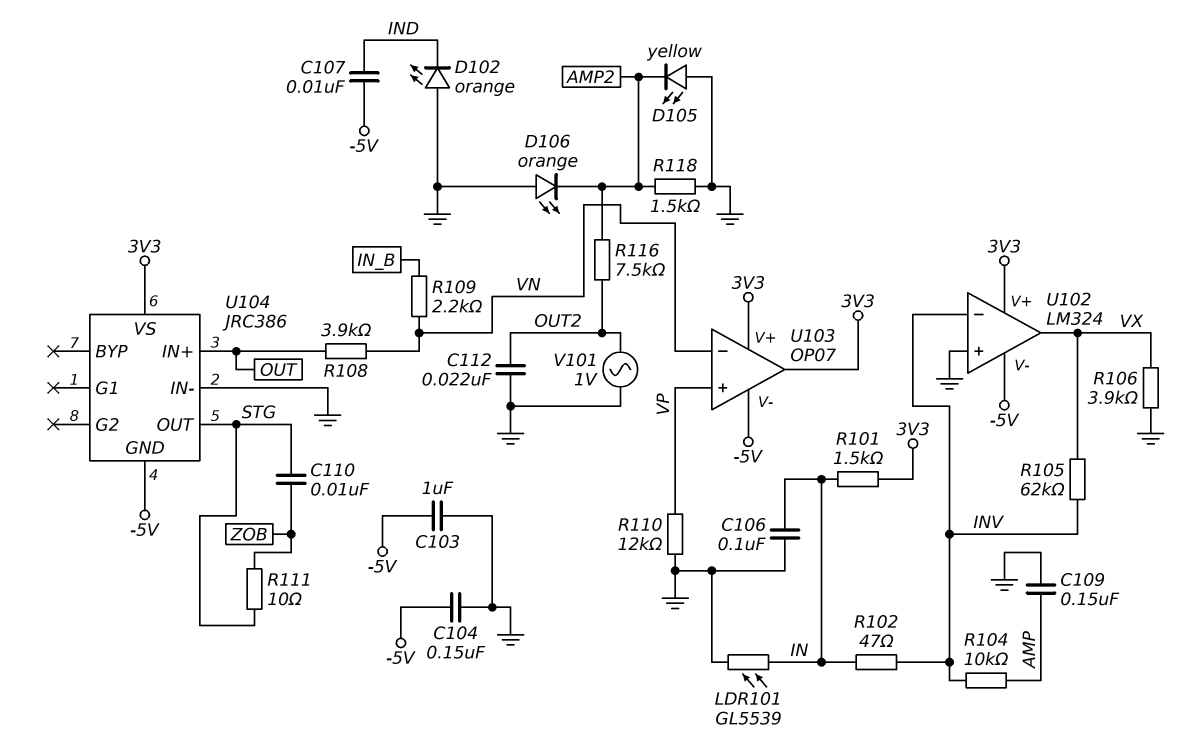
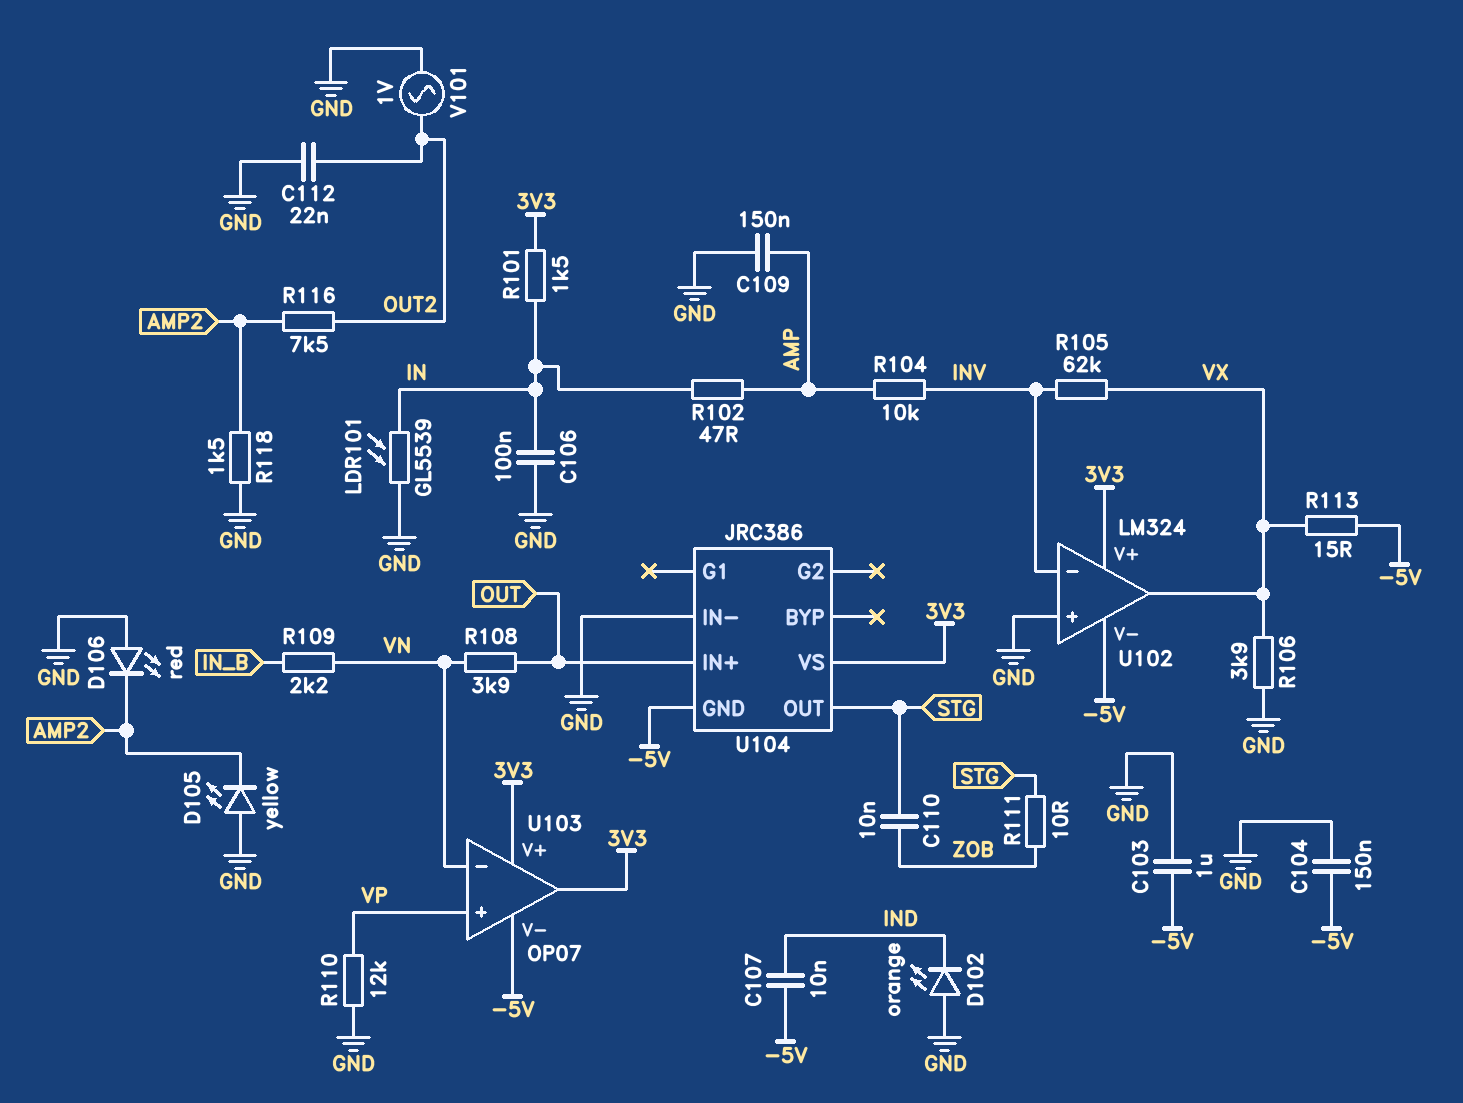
D106: LED orange (A GND, K AMP2) -> LED red (A GND, K AMP2)
R102: 47 (IN, INV) -> 47 (AMP, IN)
R113: none -> 15 (-5V, VX)

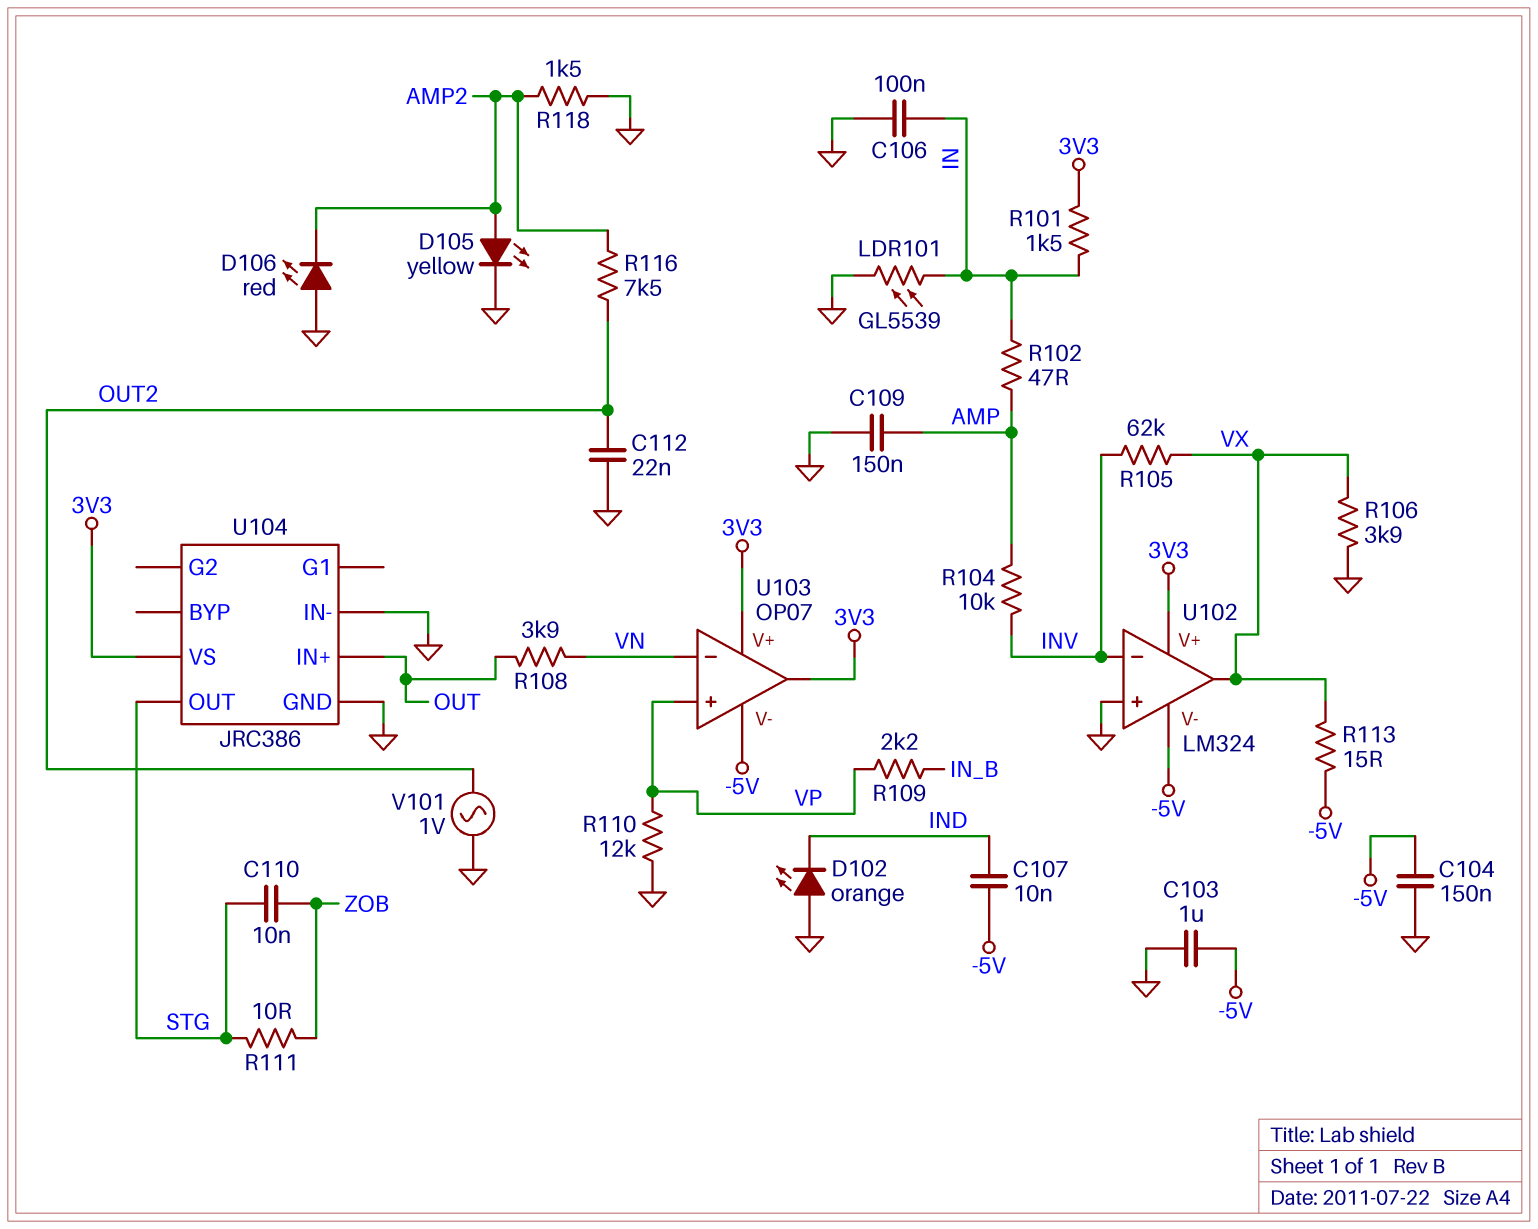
D105: LED yellow (A GND, K AMP2) -> LED yellow (A AMP2, K GND)
R109: 2.2k (IN_B, VN) -> 2.2k (IN_B, VP)
U104 pin GND: -5V -> GND

